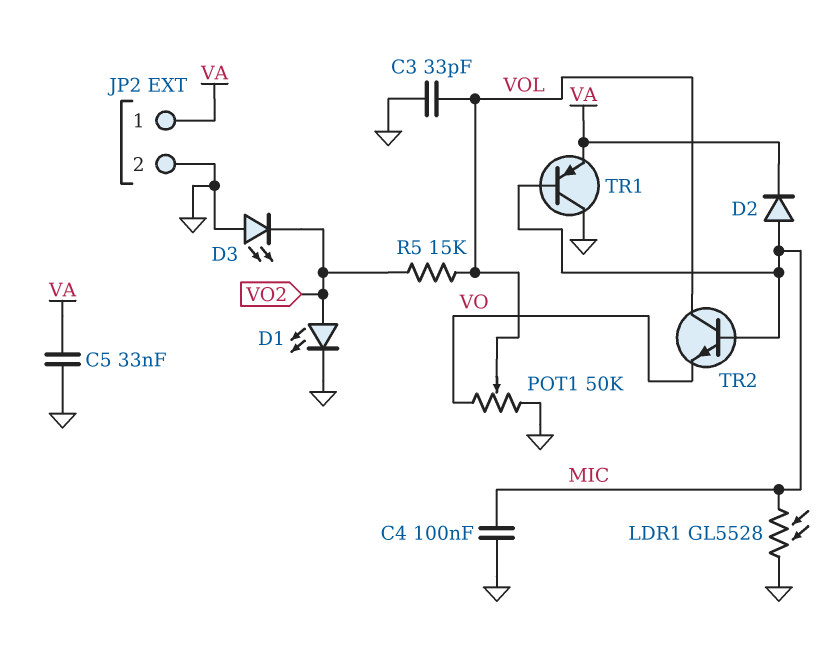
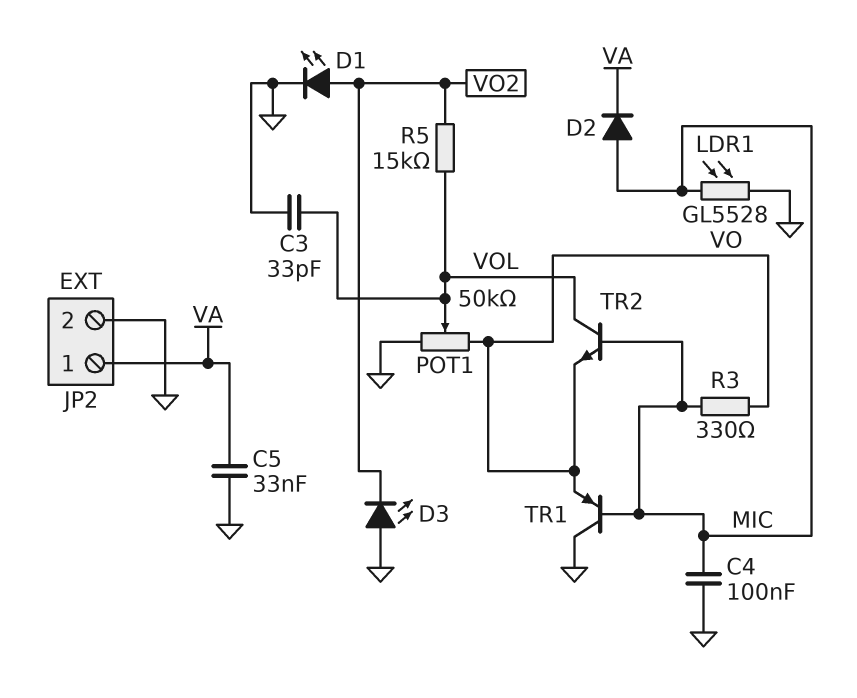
R3: none -> 330 (MIC, VO)
TR1: PNP (B MIC, C GND, E VA) -> PNP (B MIC, C GND, E VO)

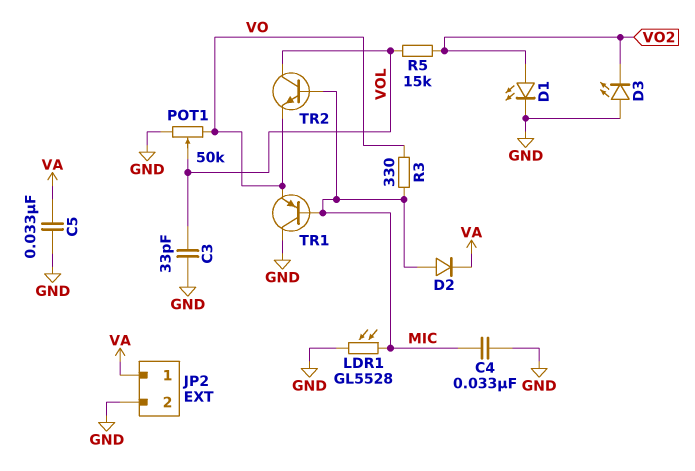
C4: 100nF (GND, MIC) -> 33nF (GND, MIC)

